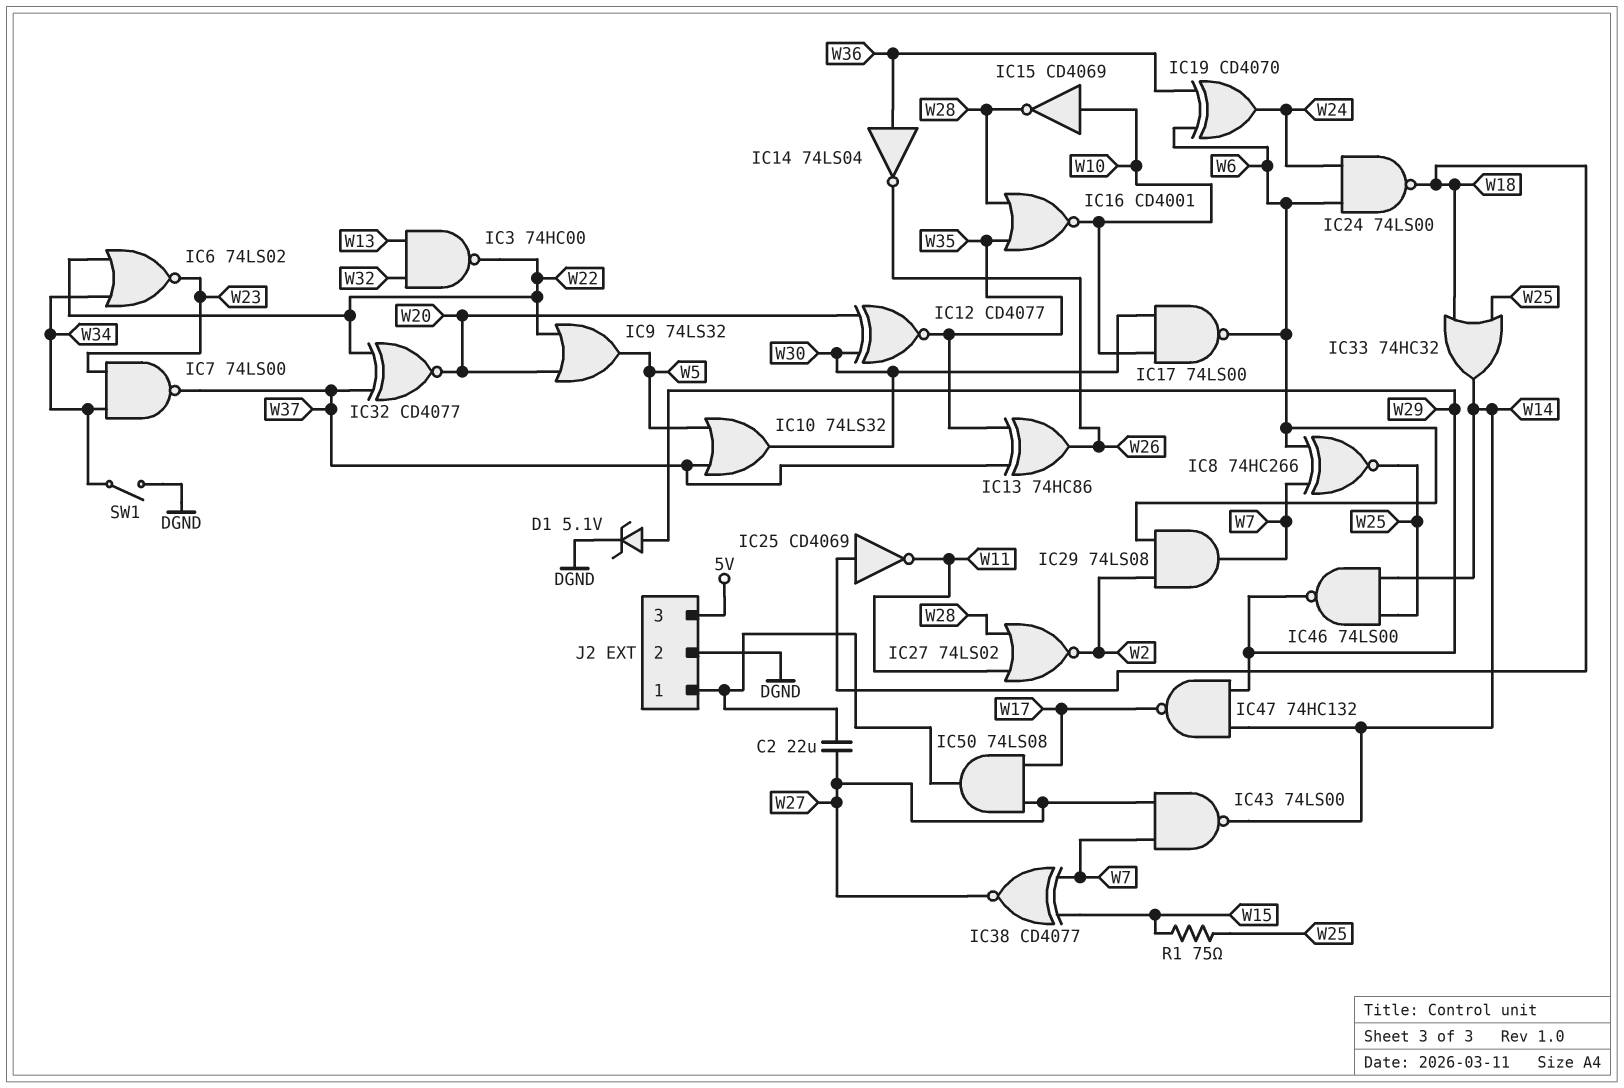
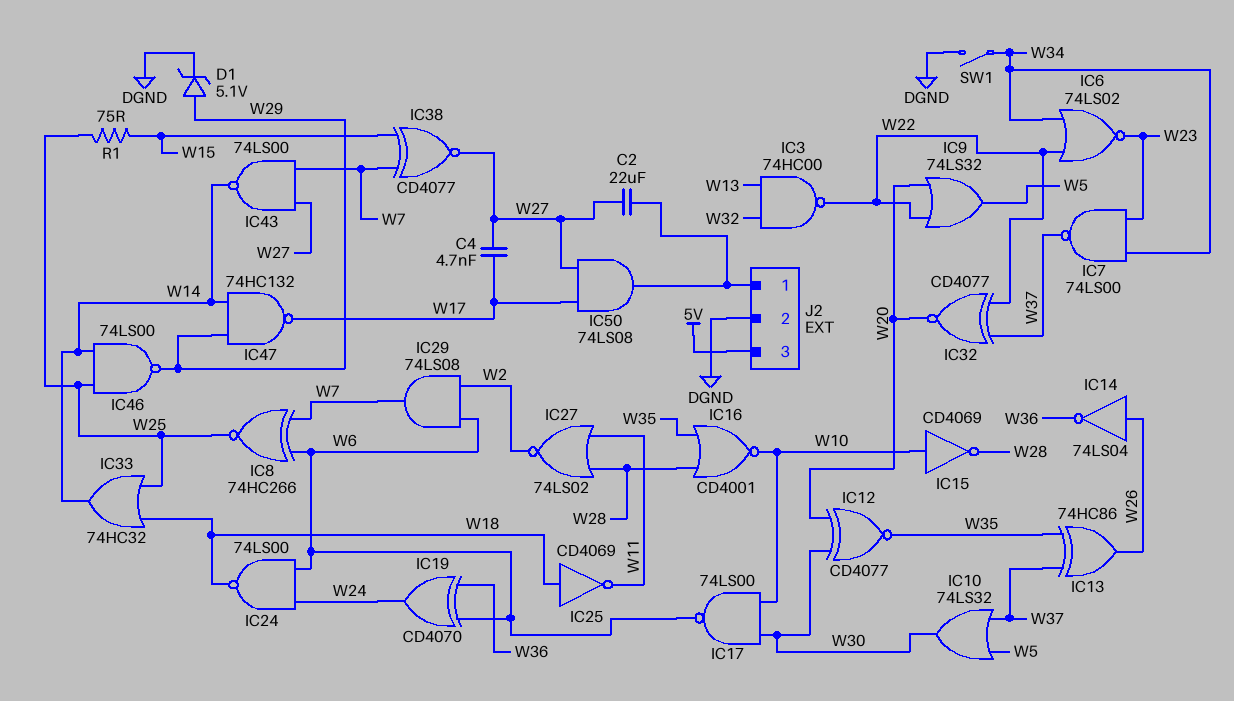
C4: none -> 4.7nF (W17, W27)
IC14: NOT 74LS04 (in W36, out W26) -> NOT 74LS04 (in W26, out W36)

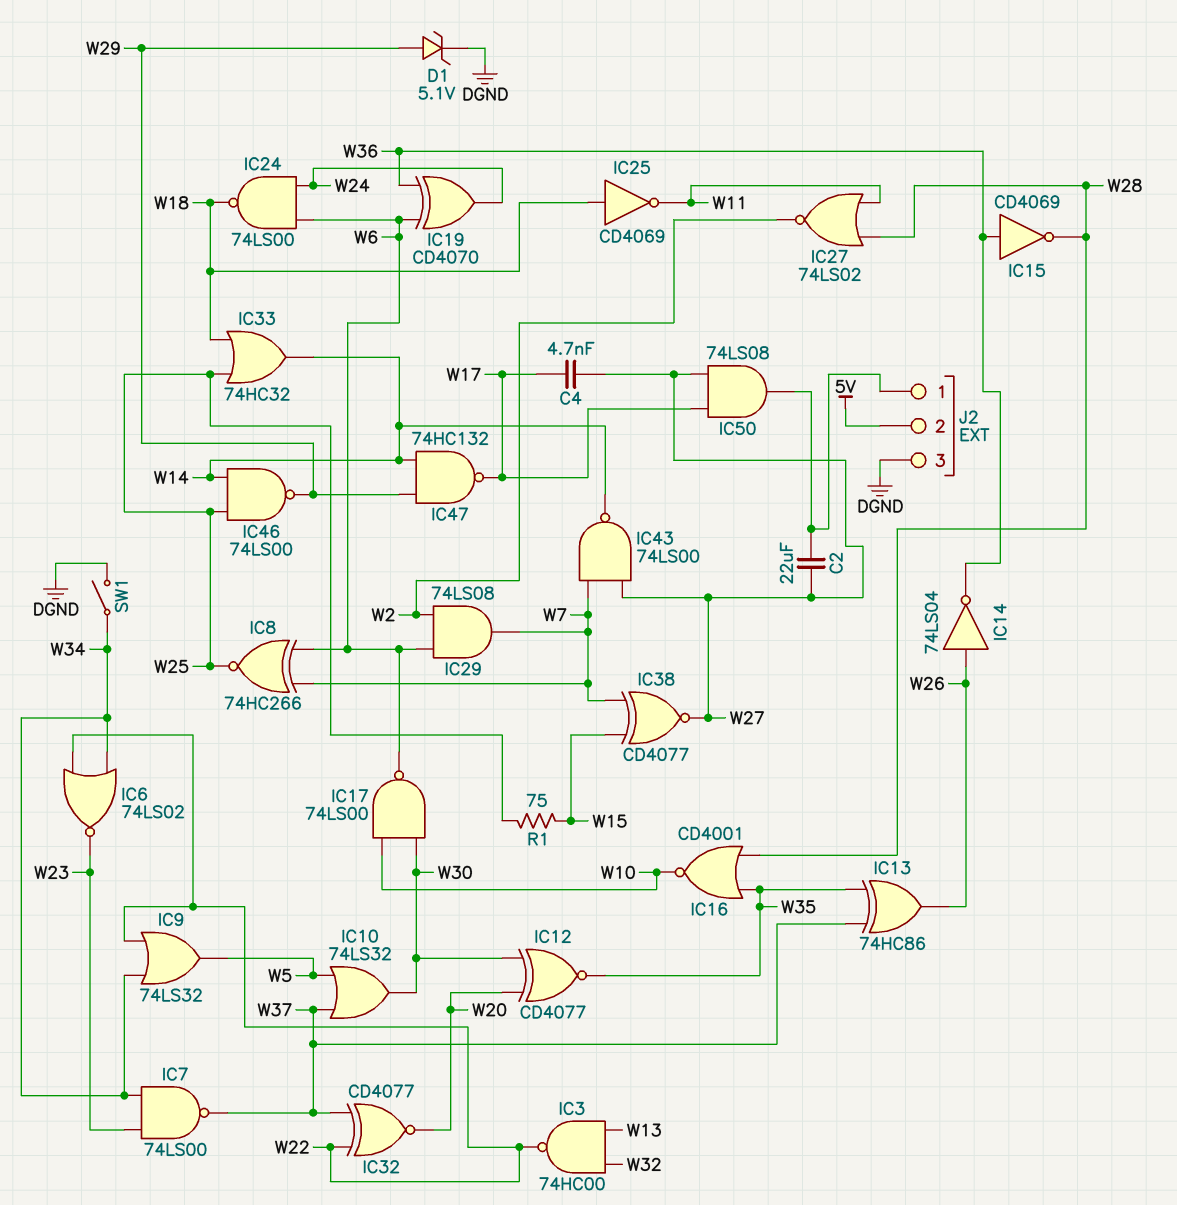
IC9: OR 74LS32 (in W20, in W22, out W5) -> OR 74LS32 (in W22, in W34, out W5)
IC15: NOT CD4069 (in W10, out W28) -> NOT CD4069 (in W36, out W28)
J2 pin 2: DGND -> 5V
J2 pin 3: 5V -> DGND

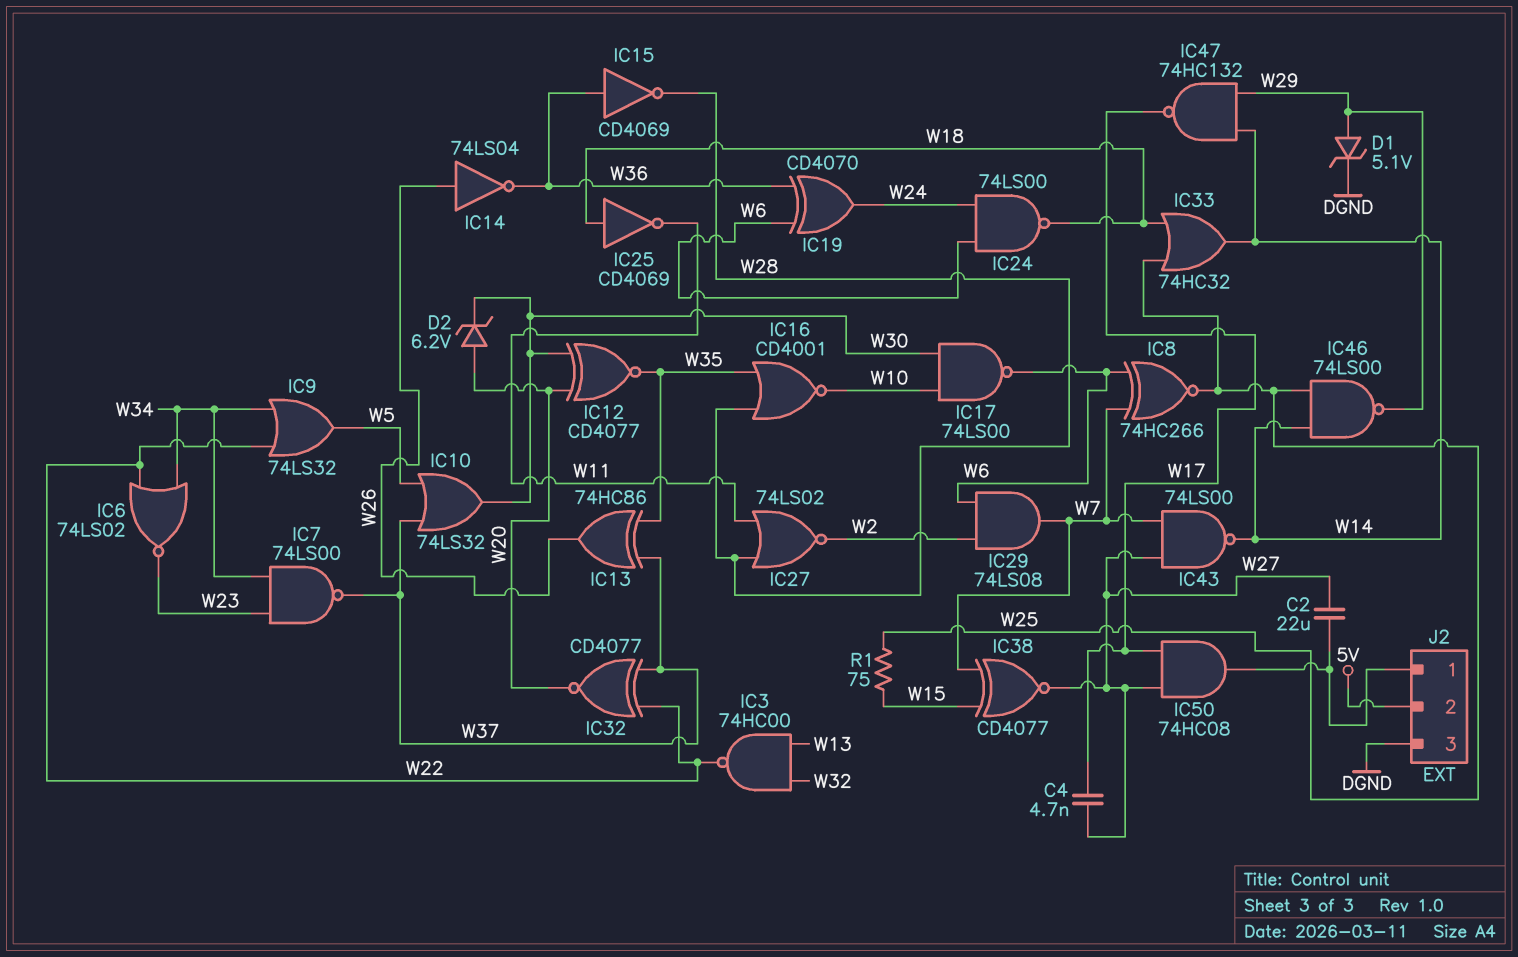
D2: none -> zener 6.2V (A W20, K W30)
IC50: AND 74LS08 (in W17, in W27, out J2/1) -> AND 74HC08 (in W17, in W27, out J2/1)
SW1: switch (DGND, W34) -> none

